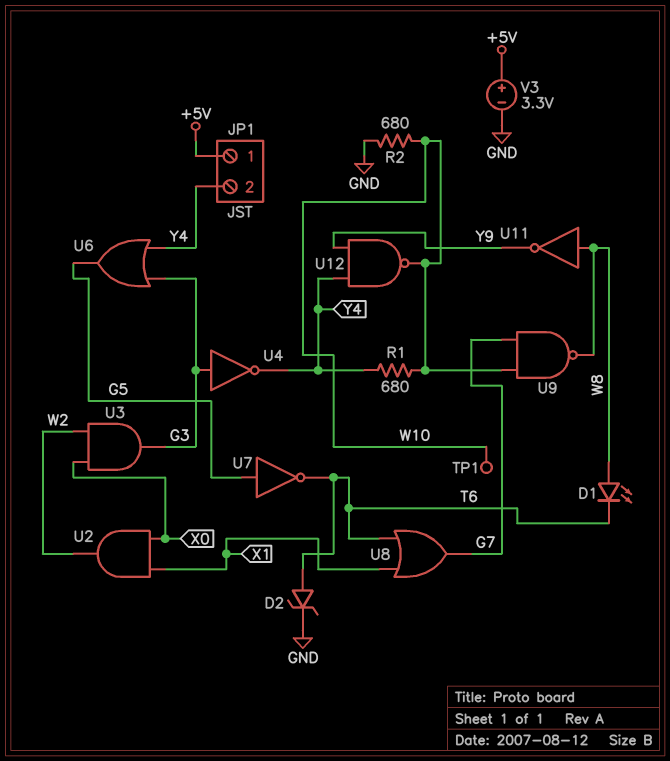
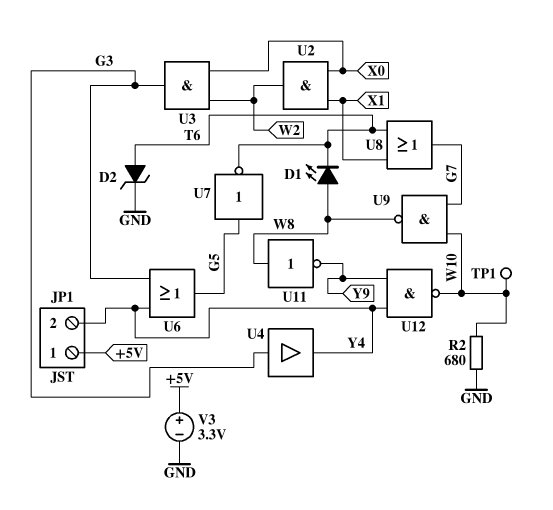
R1: 680 (W10, Y4) -> none
U4: NOT (in G3, out Y4) -> buffer (in G3, out Y4)

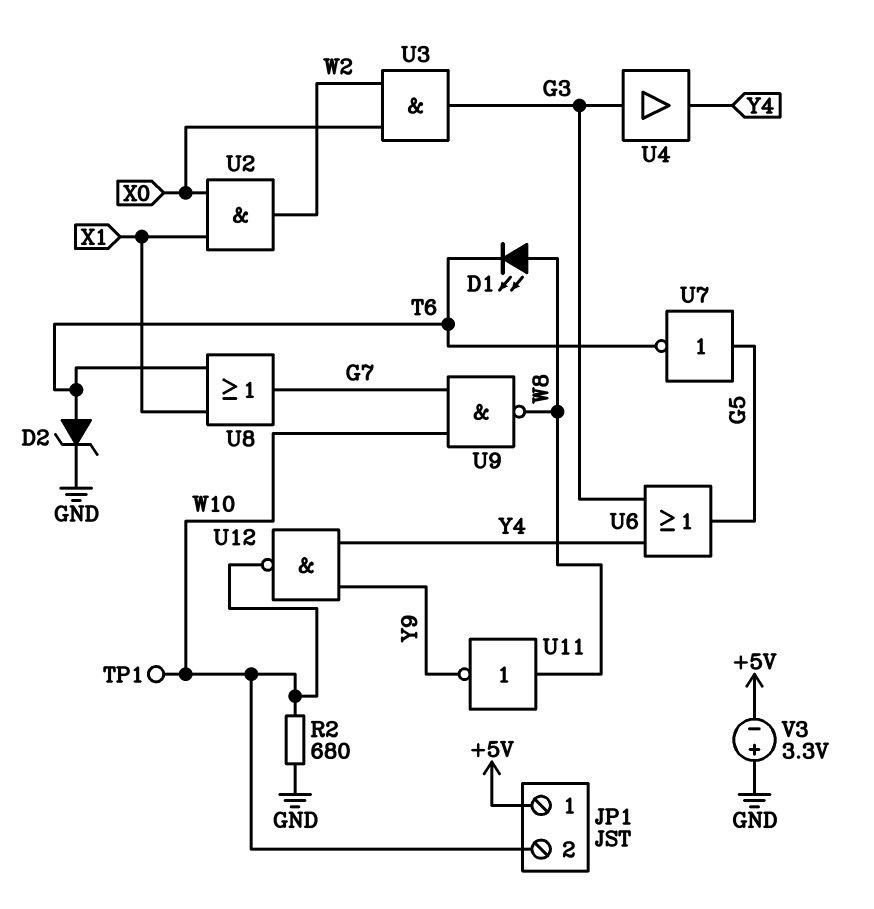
JP1 pin 2: Y4 -> W10
V3: 3.3V (plus +5V, minus GND) -> 3.3V (plus GND, minus +5V)

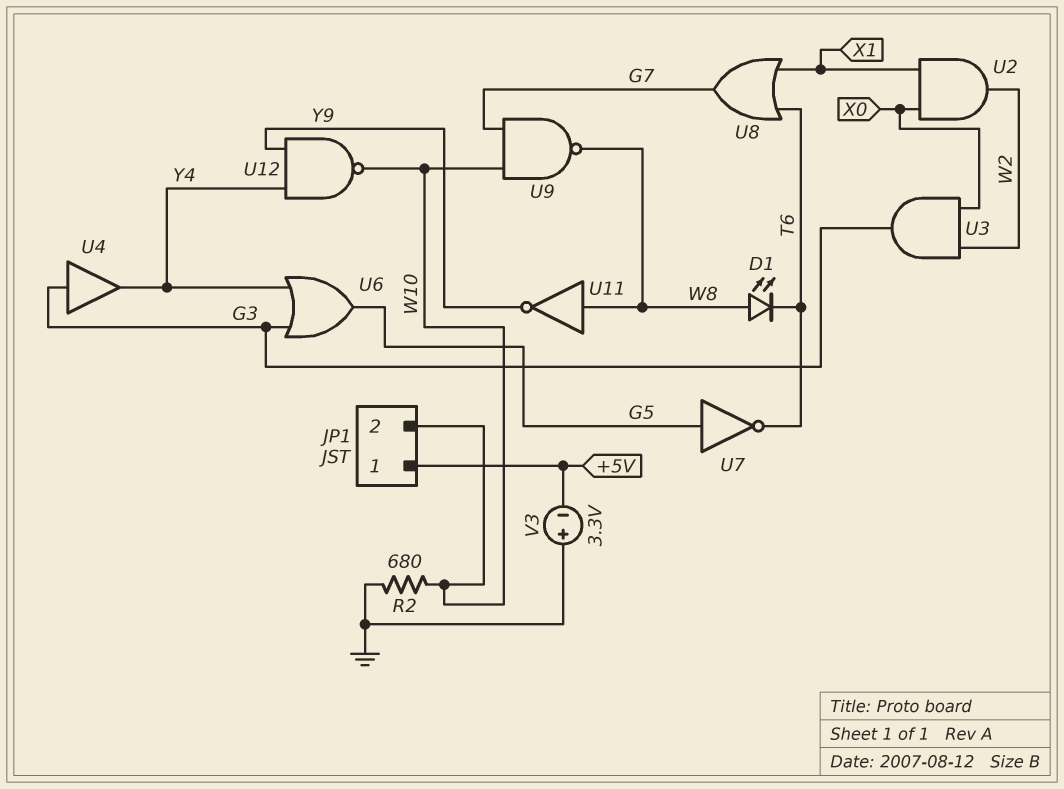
D2: zener (A T6, K GND) -> none
TP1: test point (W10) -> none

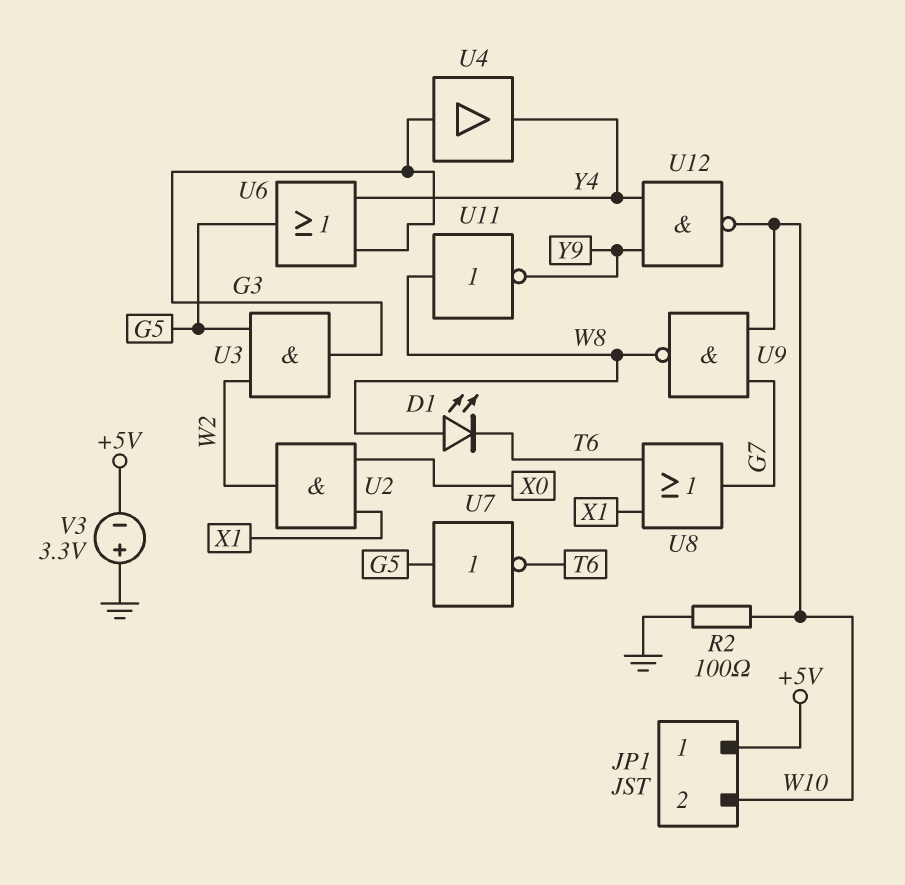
R2: 680 (GND, W10) -> 100 (GND, W10)
U3: AND (in W2, in X0, out G3) -> AND (in G5, in W2, out G3)

